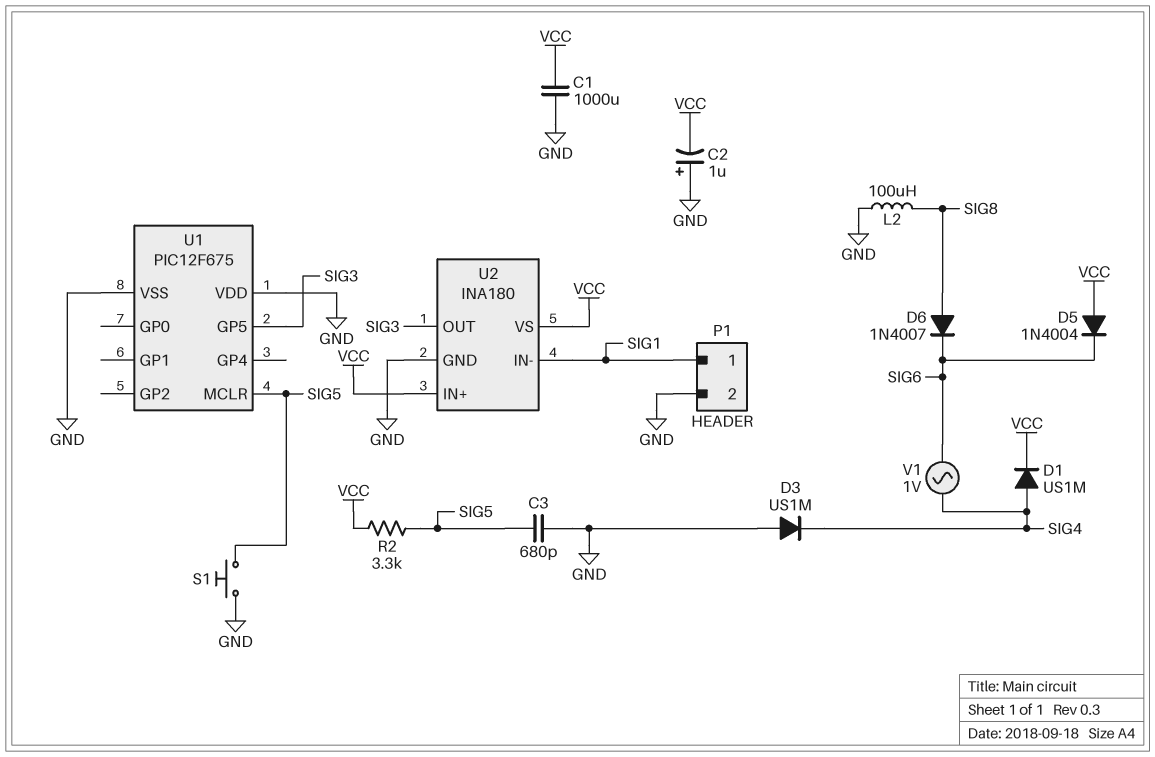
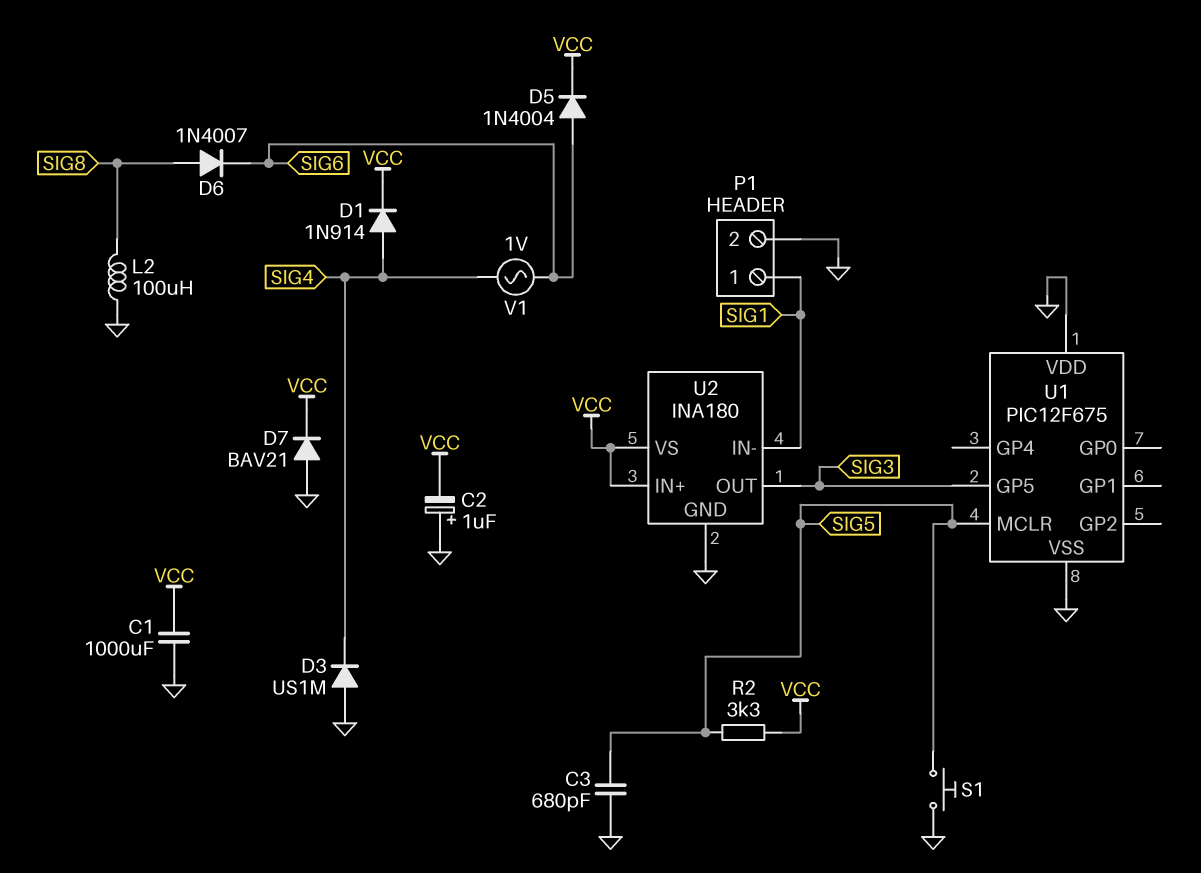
D1: diode US1M (A SIG4, K VCC) -> diode 1N914 (A SIG4, K VCC)
D5: diode 1N4004 (A VCC, K SIG6) -> diode 1N4004 (A SIG6, K VCC)
D7: none -> diode BAV21 (A GND, K VCC)

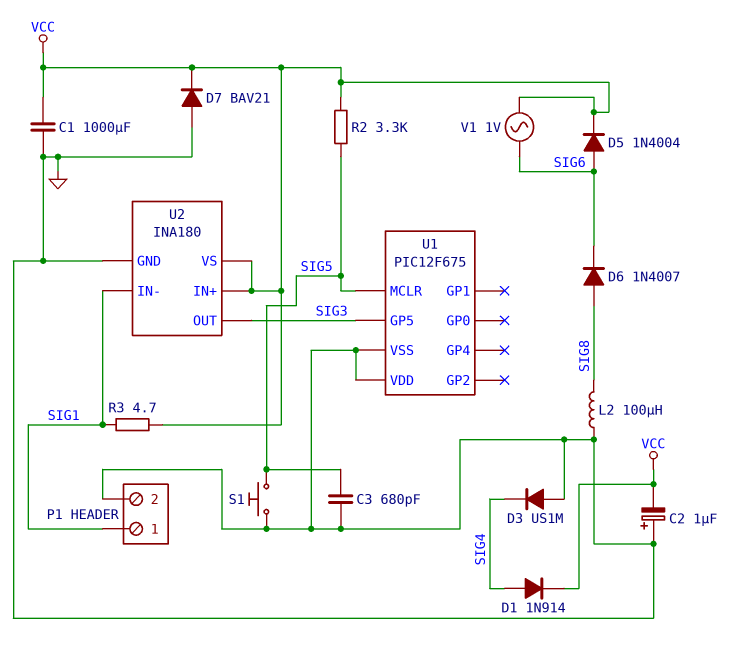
R3: none -> 4.7 (SIG1, VCC)
V1: AC 1V (SIG4, SIG6) -> AC 1V (SIG6, VCC)

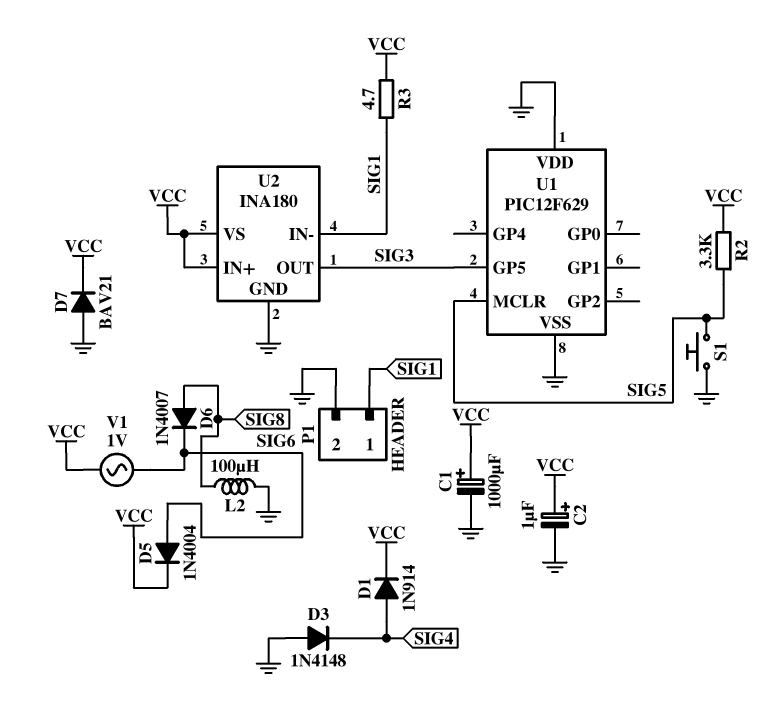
C1: 1000uF (GND, VCC) -> 1000uF (plus VCC, minus GND)
C2: 1uF (plus GND, minus VCC) -> 1uF (plus VCC, minus GND)
C3: 680pF (GND, SIG5) -> none
D3: diode US1M (A GND, K SIG4) -> diode 1N4148 (A GND, K SIG4)
U1: PIC12F675 -> PIC12F629

